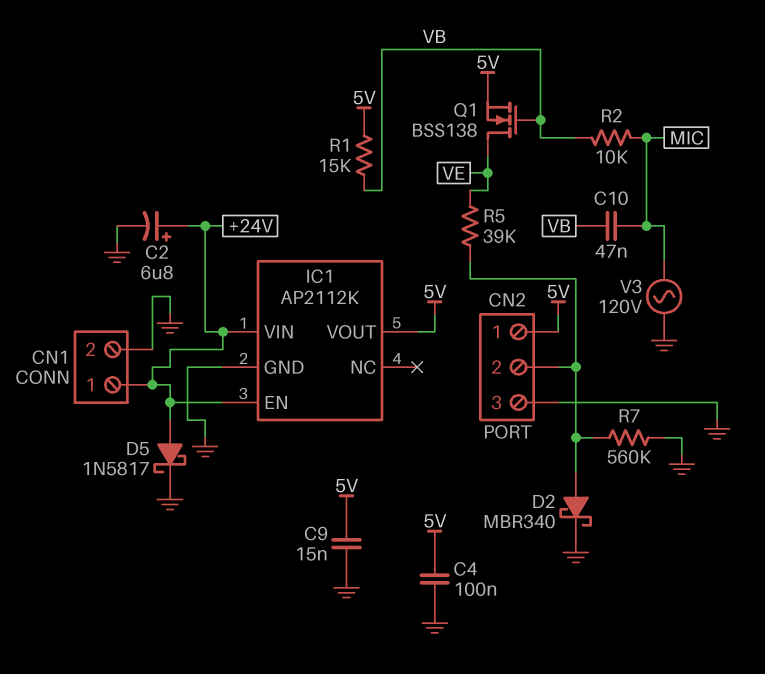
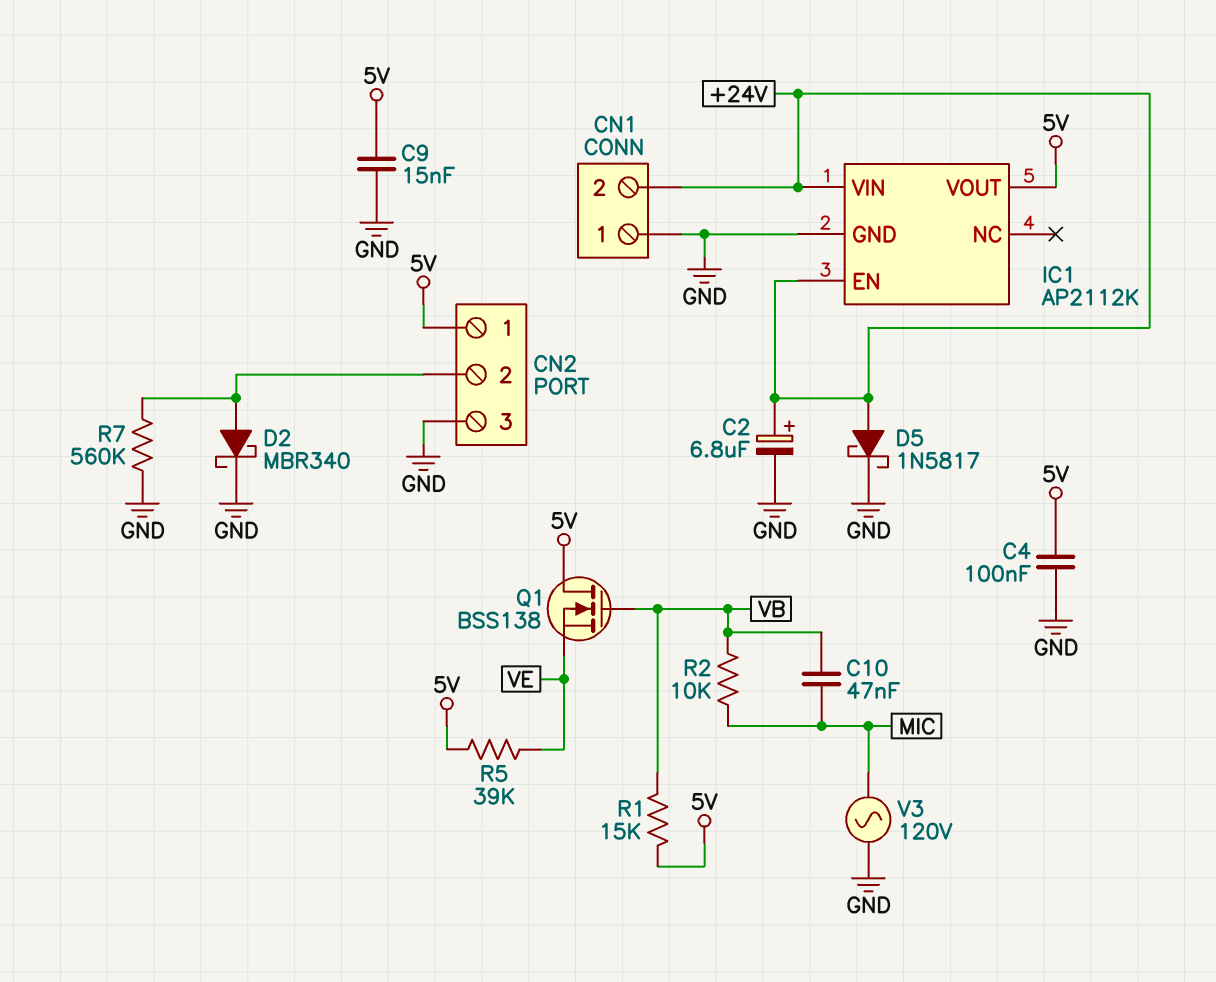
CN1 pin 1: +24V -> GND
CN1 pin 2: GND -> +24V
Q1: NMOS BSS138 (G VB, D VE, S 5V) -> NMOS BSS138 (G VB, D 5V, S VE)
R5: 39k (CN2/2, VE) -> 39k (5V, VE)

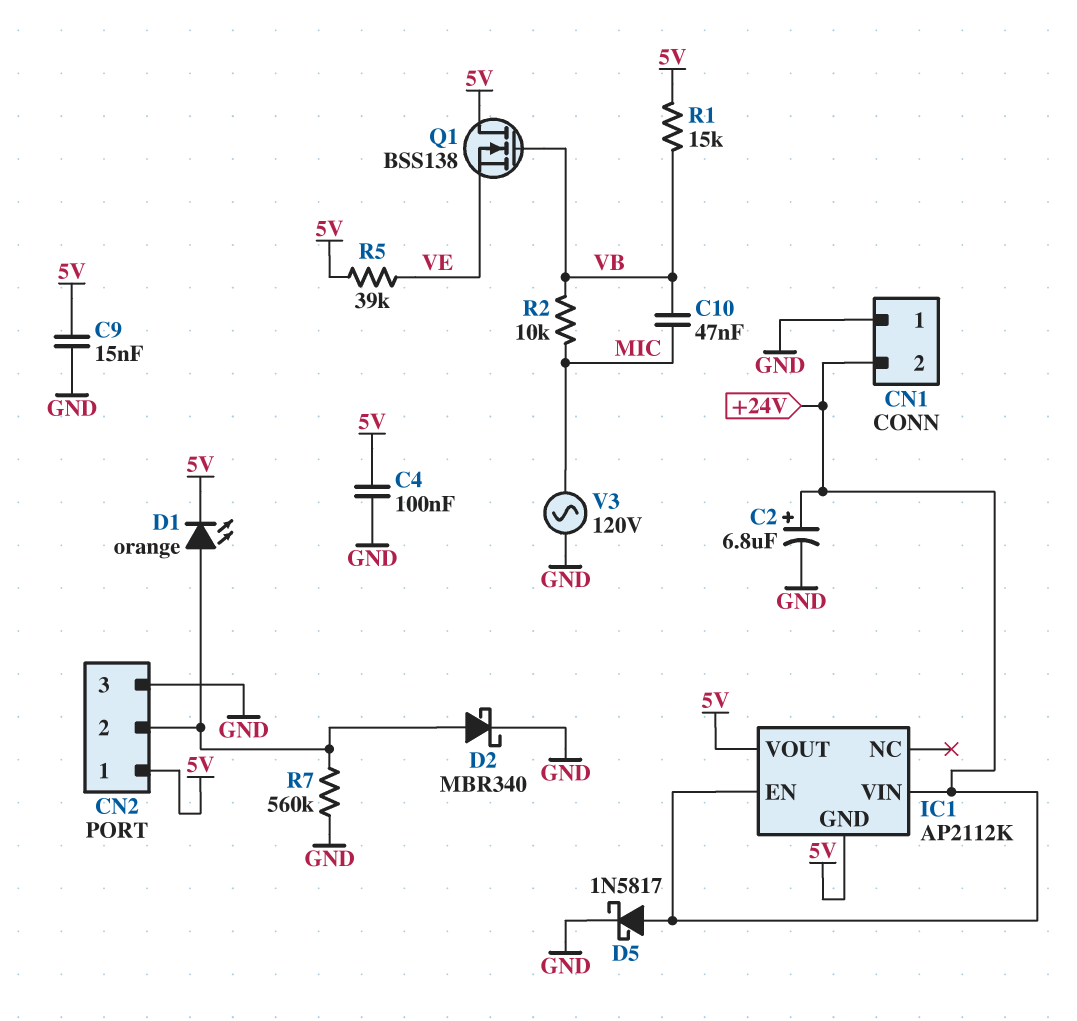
D1: none -> LED orange (A CN2/2, K 5V)
IC1 pin GND: GND -> 5V

